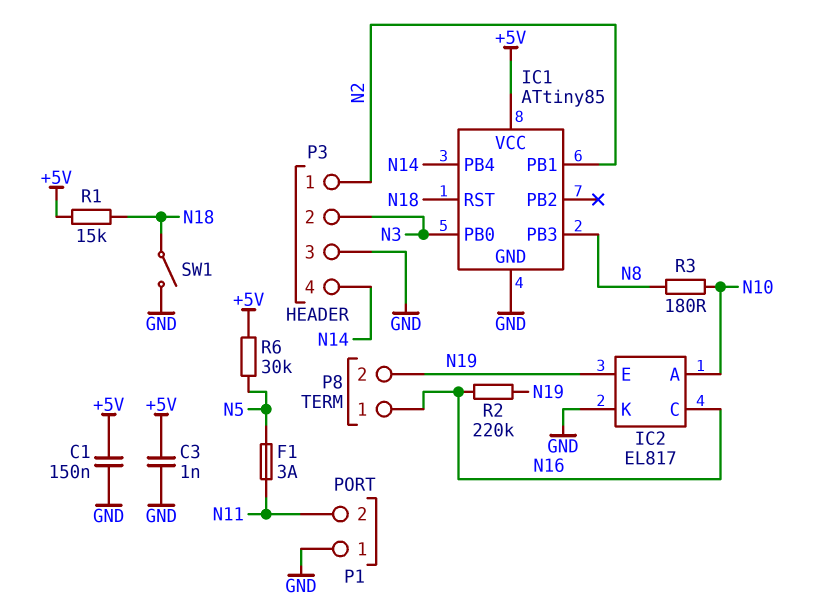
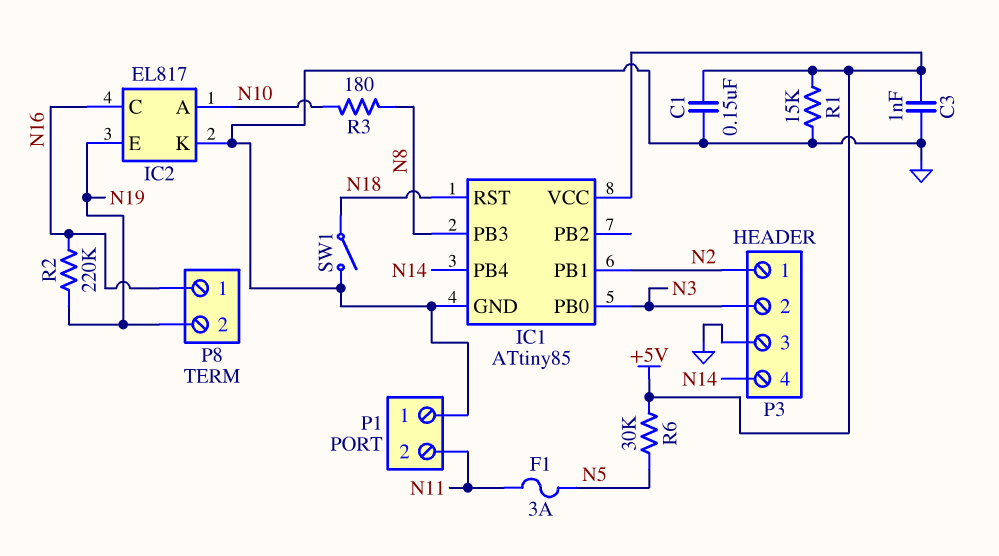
R1: 15k (+5V, N18) -> 15k (+5V, GND)

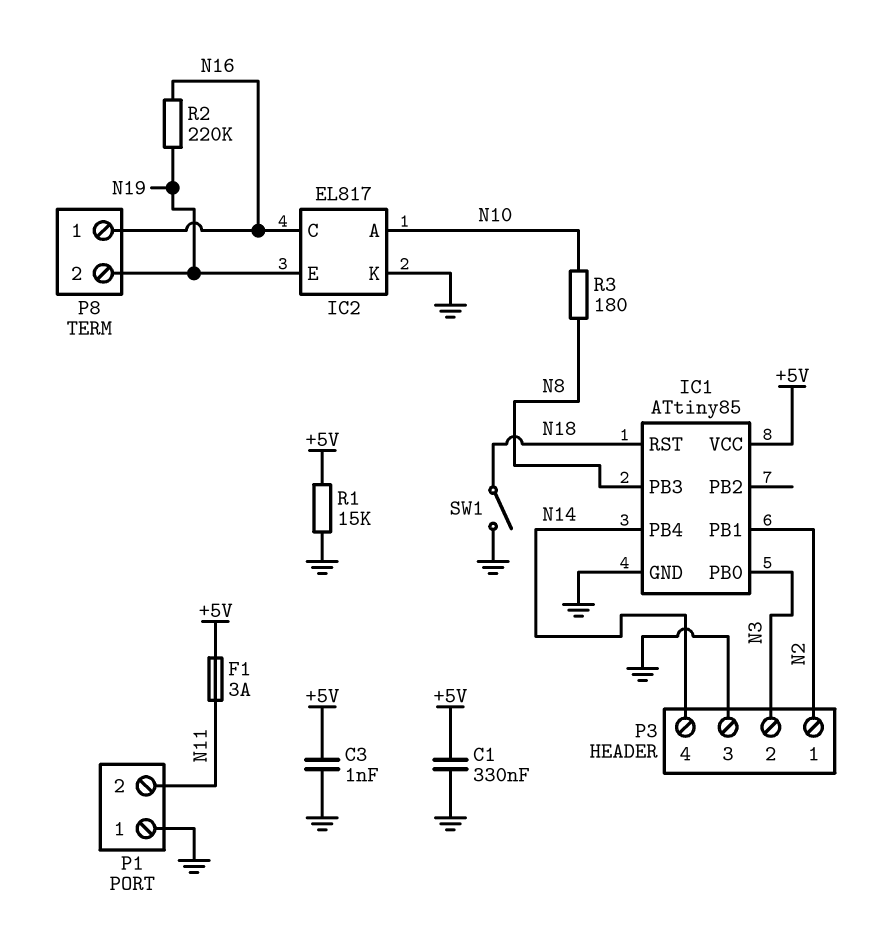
C1: 150nF (+5V, GND) -> 330nF (+5V, GND)
F1: 3A (N5, N11) -> 3A (+5V, N11)
R6: 30k (+5V, N5) -> none

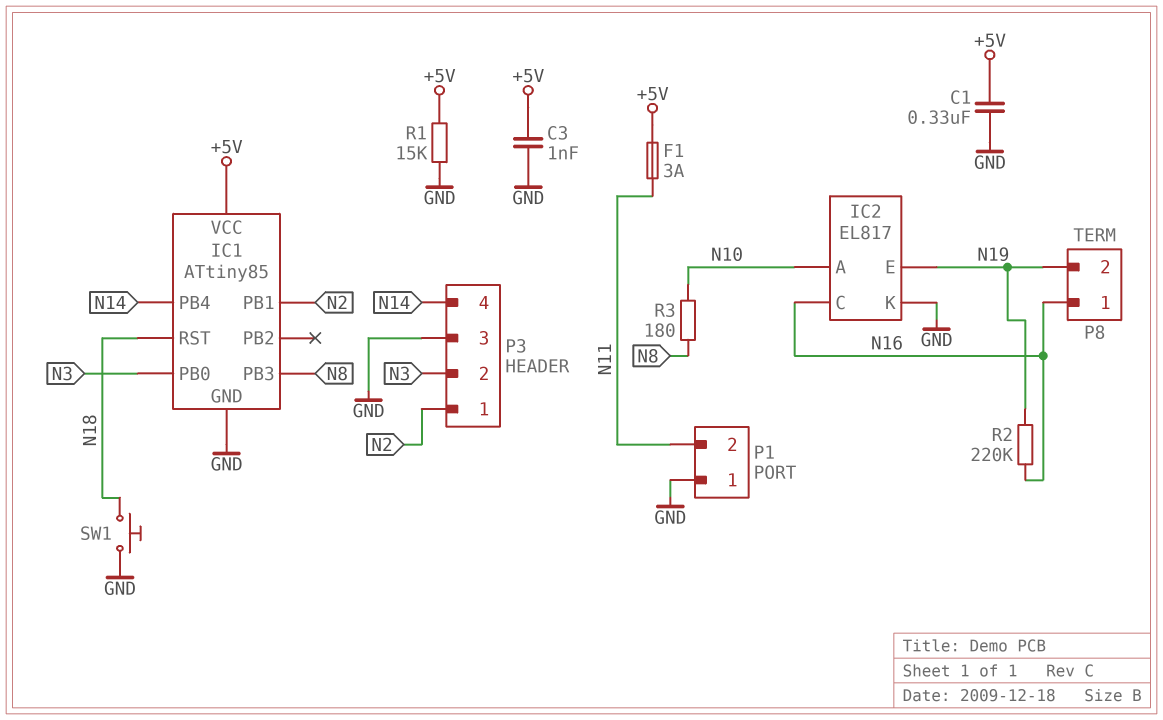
SW1: switch (GND, N18) -> button (GND, N18)

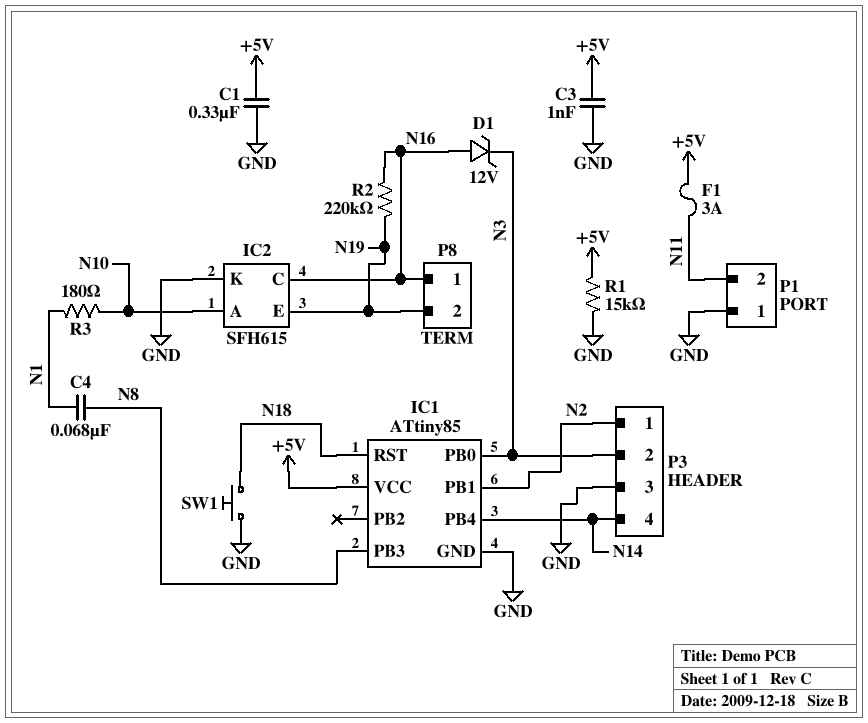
C4: none -> 68nF (N1, N8)
D1: none -> zener 12V (A N16, K N3)
IC2: EL817 -> SFH615
R3: 180 (N8, N10) -> 180 (N1, N10)

